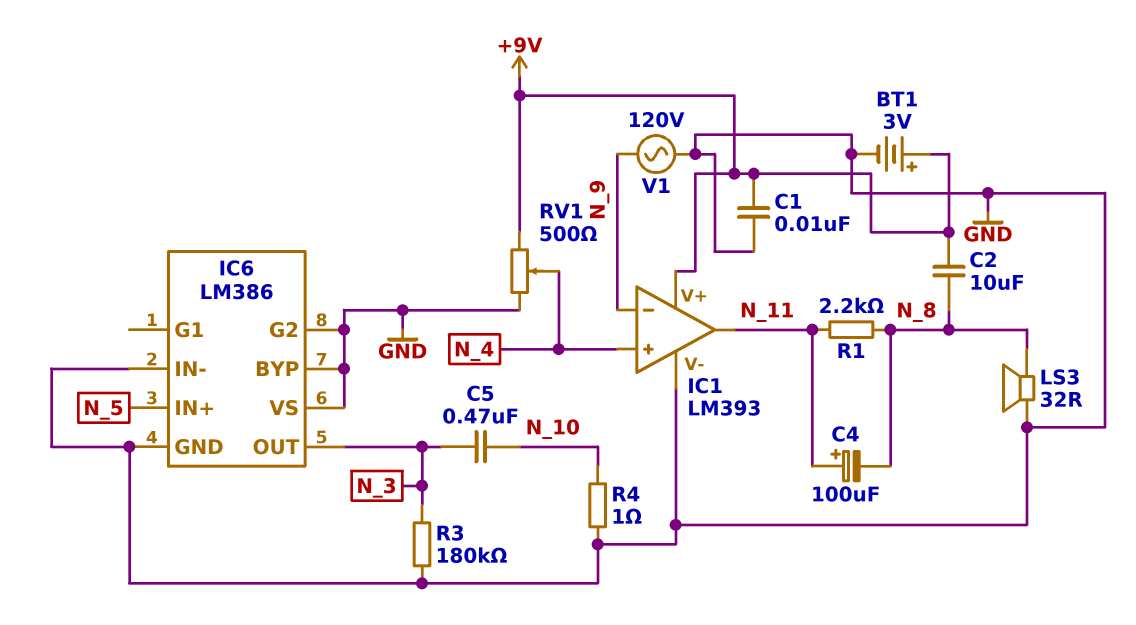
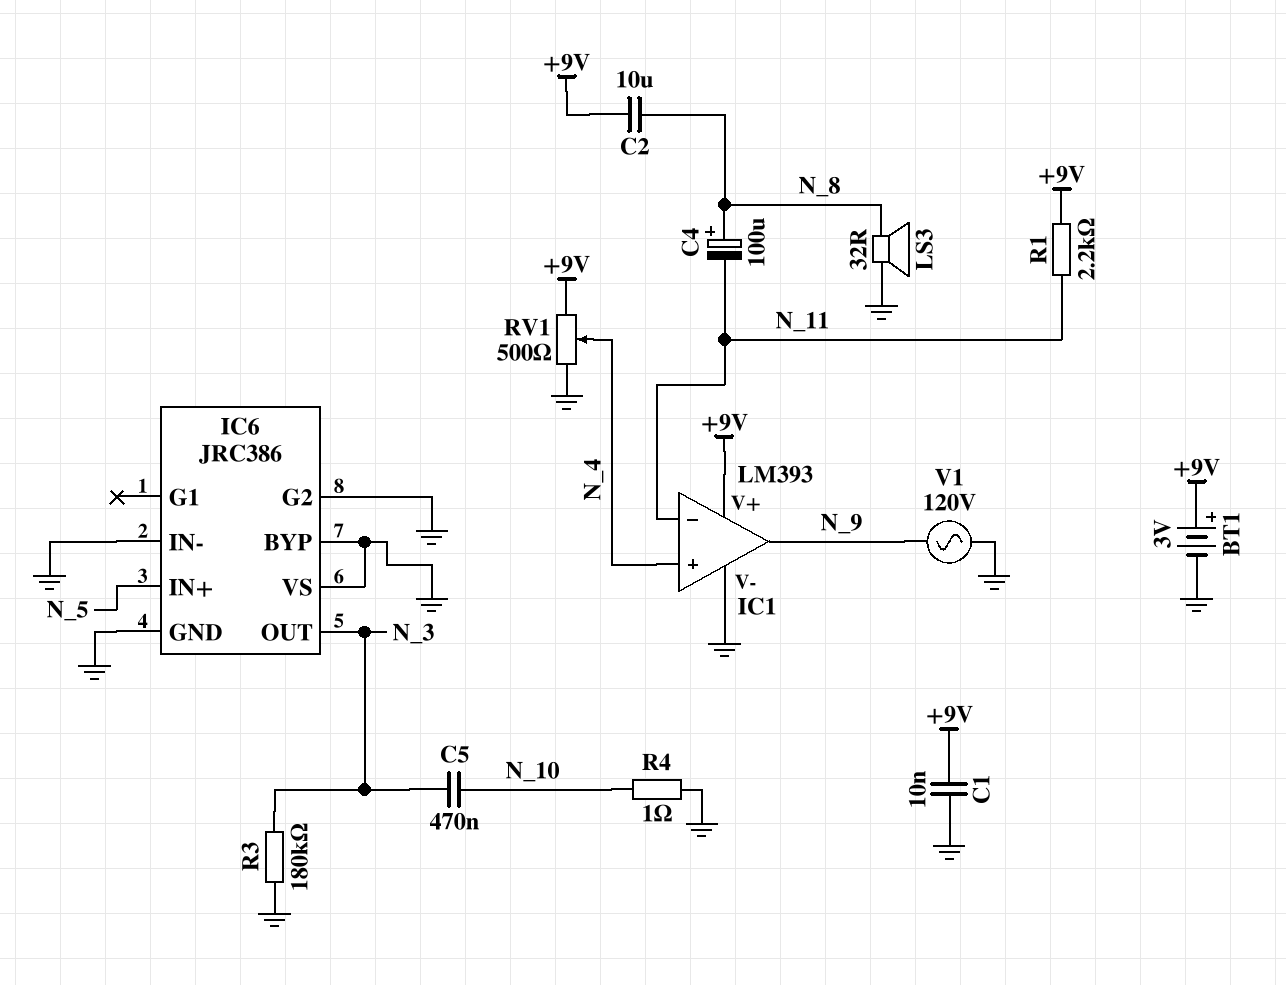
C4: 100uF (plus N_11, minus N_8) -> 100uF (plus N_8, minus N_11)
IC1 pin in-: N_9 -> N_11
IC1 pin out: N_11 -> N_9
IC6: LM386 -> JRC386
R1: 2.2k (N_8, N_11) -> 2.2k (+9V, N_11)

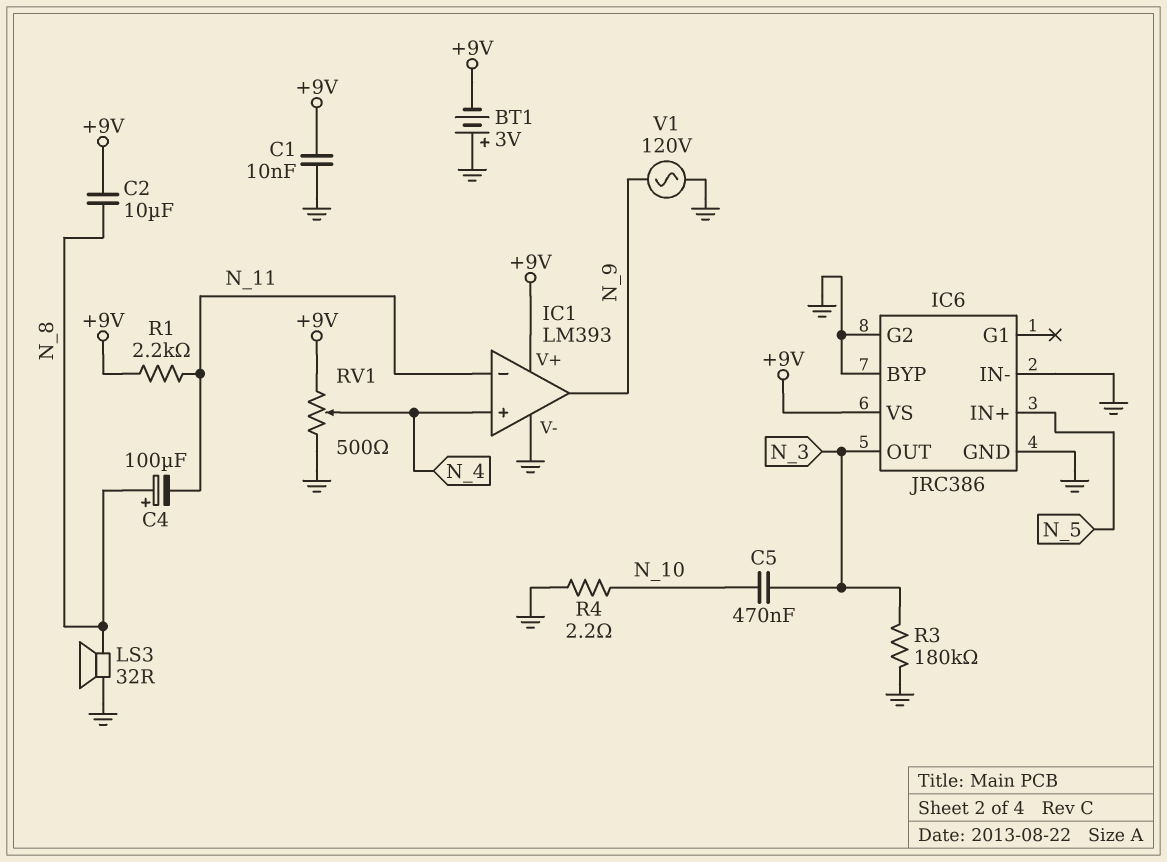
BT1: 3V (plus +9V, minus GND) -> 3V (plus GND, minus +9V)
IC6 pin VS: GND -> +9V
R4: 1 (GND, N_10) -> 2.2 (GND, N_10)

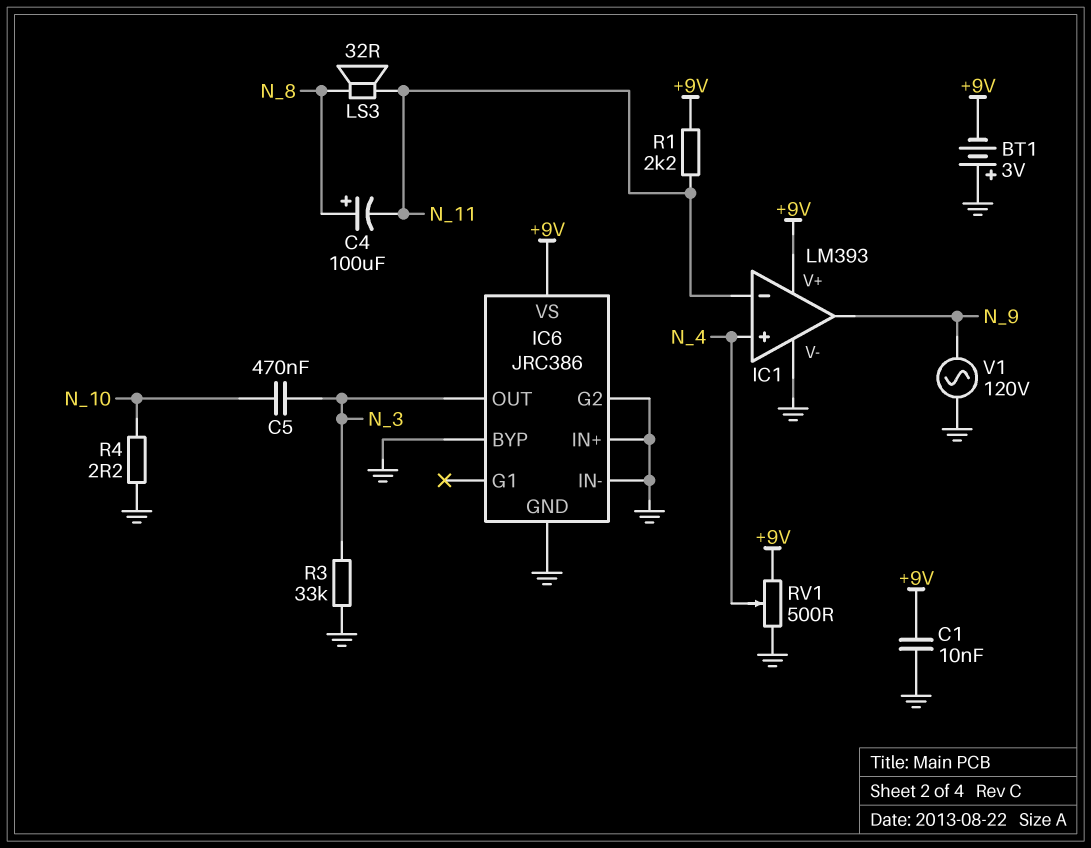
C2: 10uF (+9V, N_8) -> none
IC6 pin IN+: N_5 -> GND
LS3: speaker 32R (GND, N_8) -> speaker 32R (N_8, N_11)
R3: 180k (GND, N_3) -> 33k (GND, N_3)

